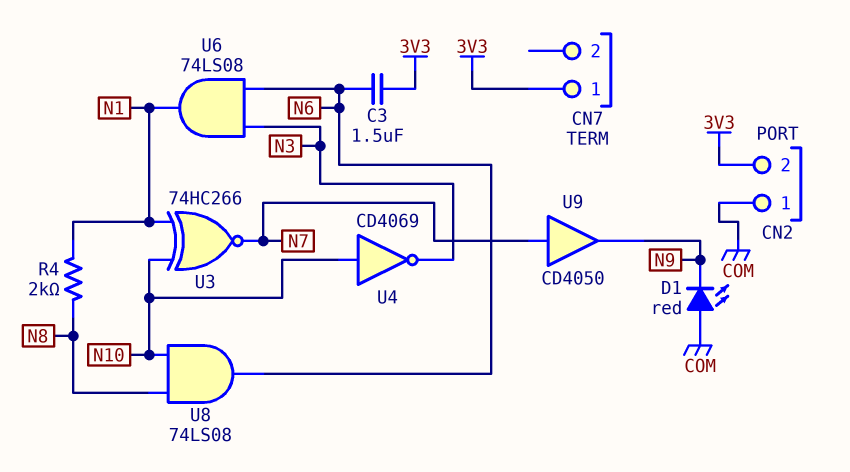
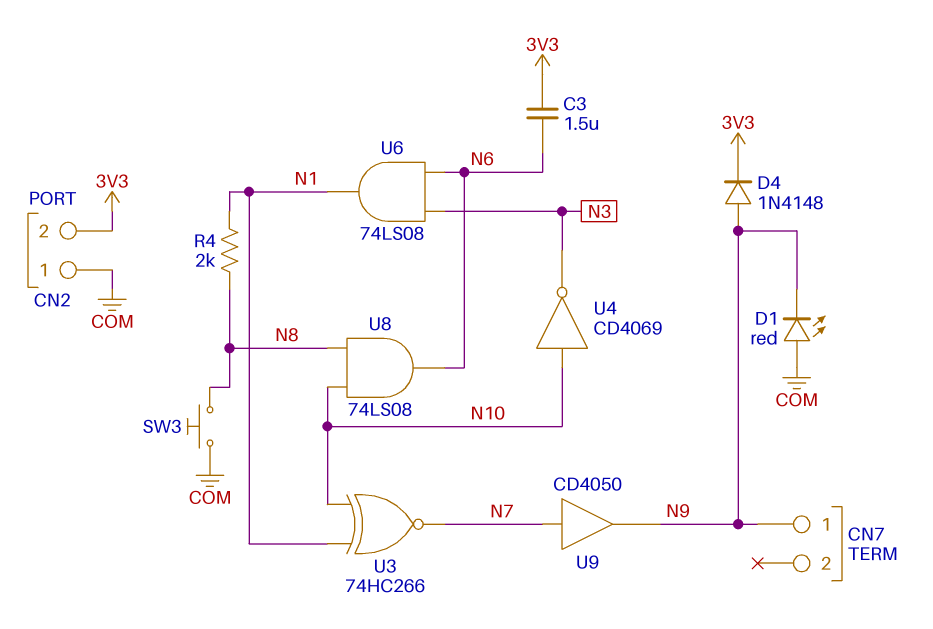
CN7 pin 1: 3V3 -> N9
D4: none -> diode 1N4148 (A N9, K 3V3)
SW3: none -> button (COM, N8)

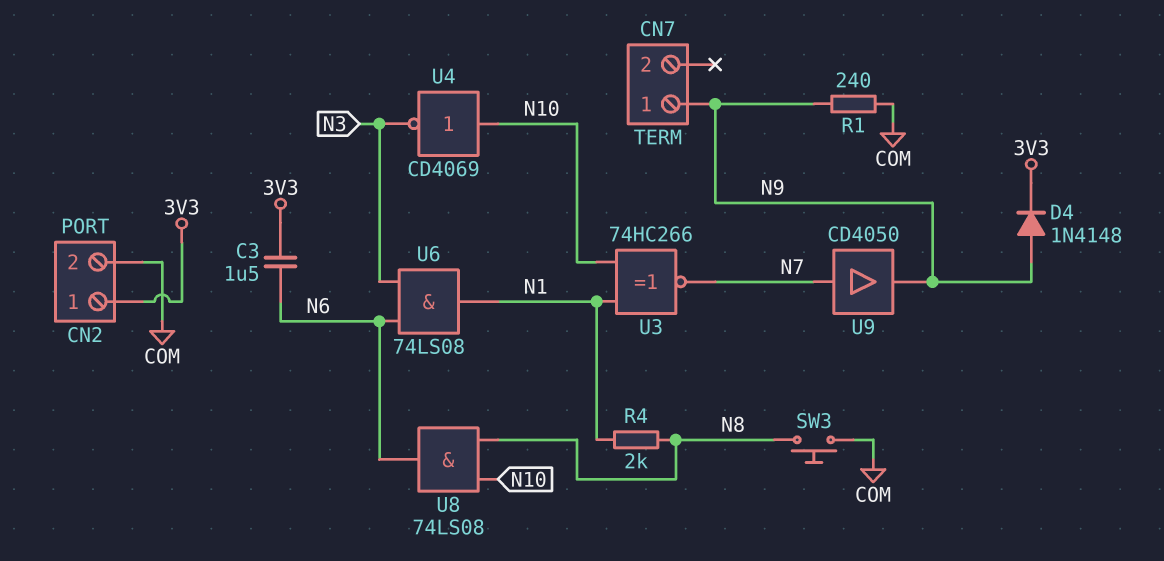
CN2 pin 1: COM -> 3V3
CN2 pin 2: 3V3 -> COM
D1: LED red (A COM, K N9) -> none
R1: none -> 240 (COM, N9)

